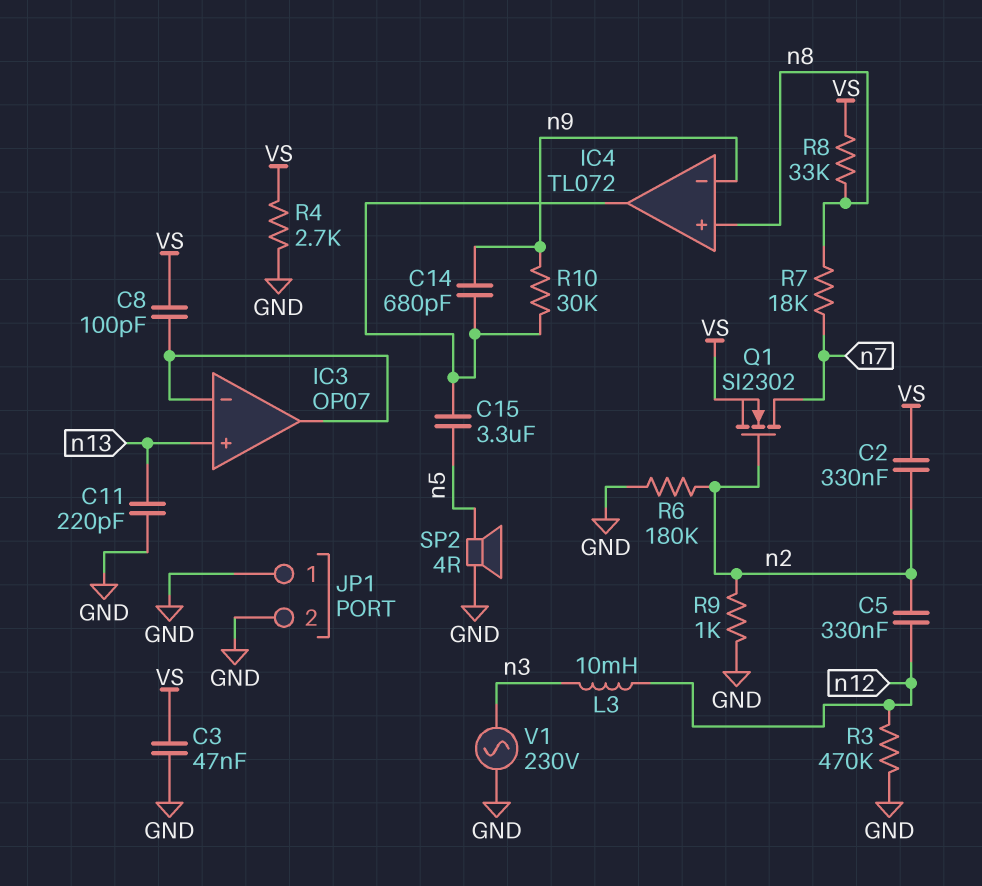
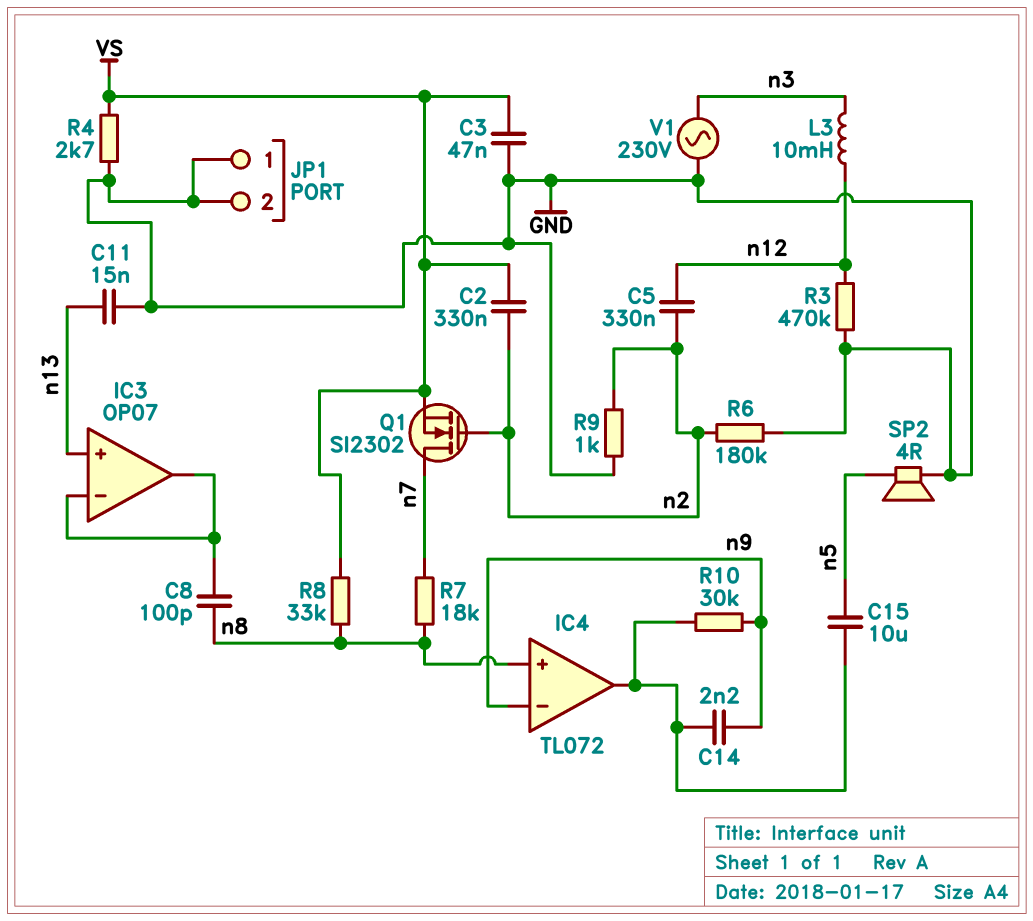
C8: 100pF (IC3/in-, VS) -> 100pF (IC3/in-, n8)
C11: 220pF (GND, n13) -> 15nF (GND, n13)
C14: 680pF (IC4/out, n9) -> 2.2nF (IC4/out, n9)
C15: 3.3uF (IC4/out, n5) -> 10uF (IC4/out, n5)

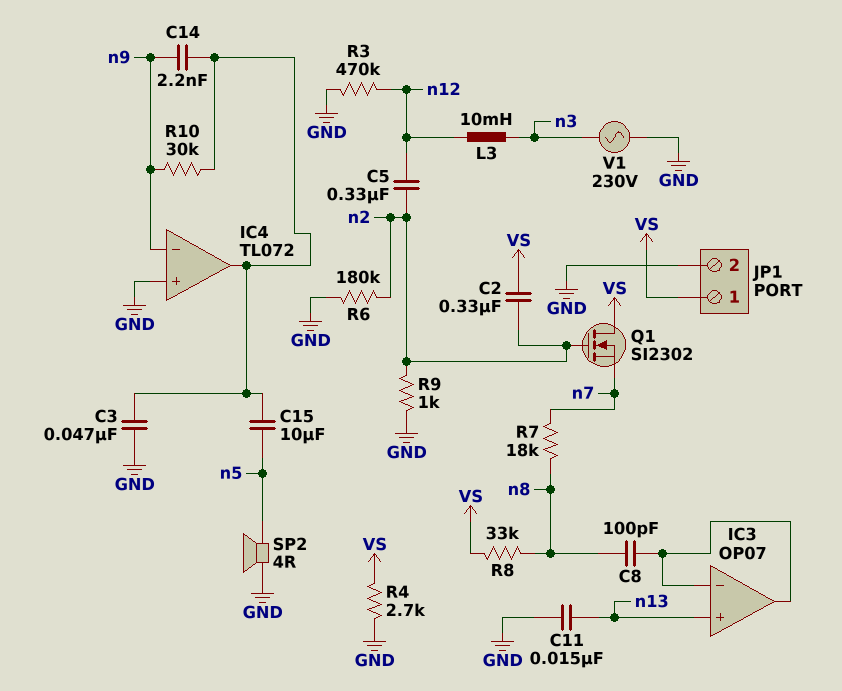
C3: 47nF (GND, VS) -> 47nF (GND, IC4/out)
IC4 pin in+: n8 -> GND
JP1 pin 1: GND -> VS
Q1: NMOS SI2302 (G n2, D n7, S VS) -> NMOS SI2302 (G n2, D VS, S n7)

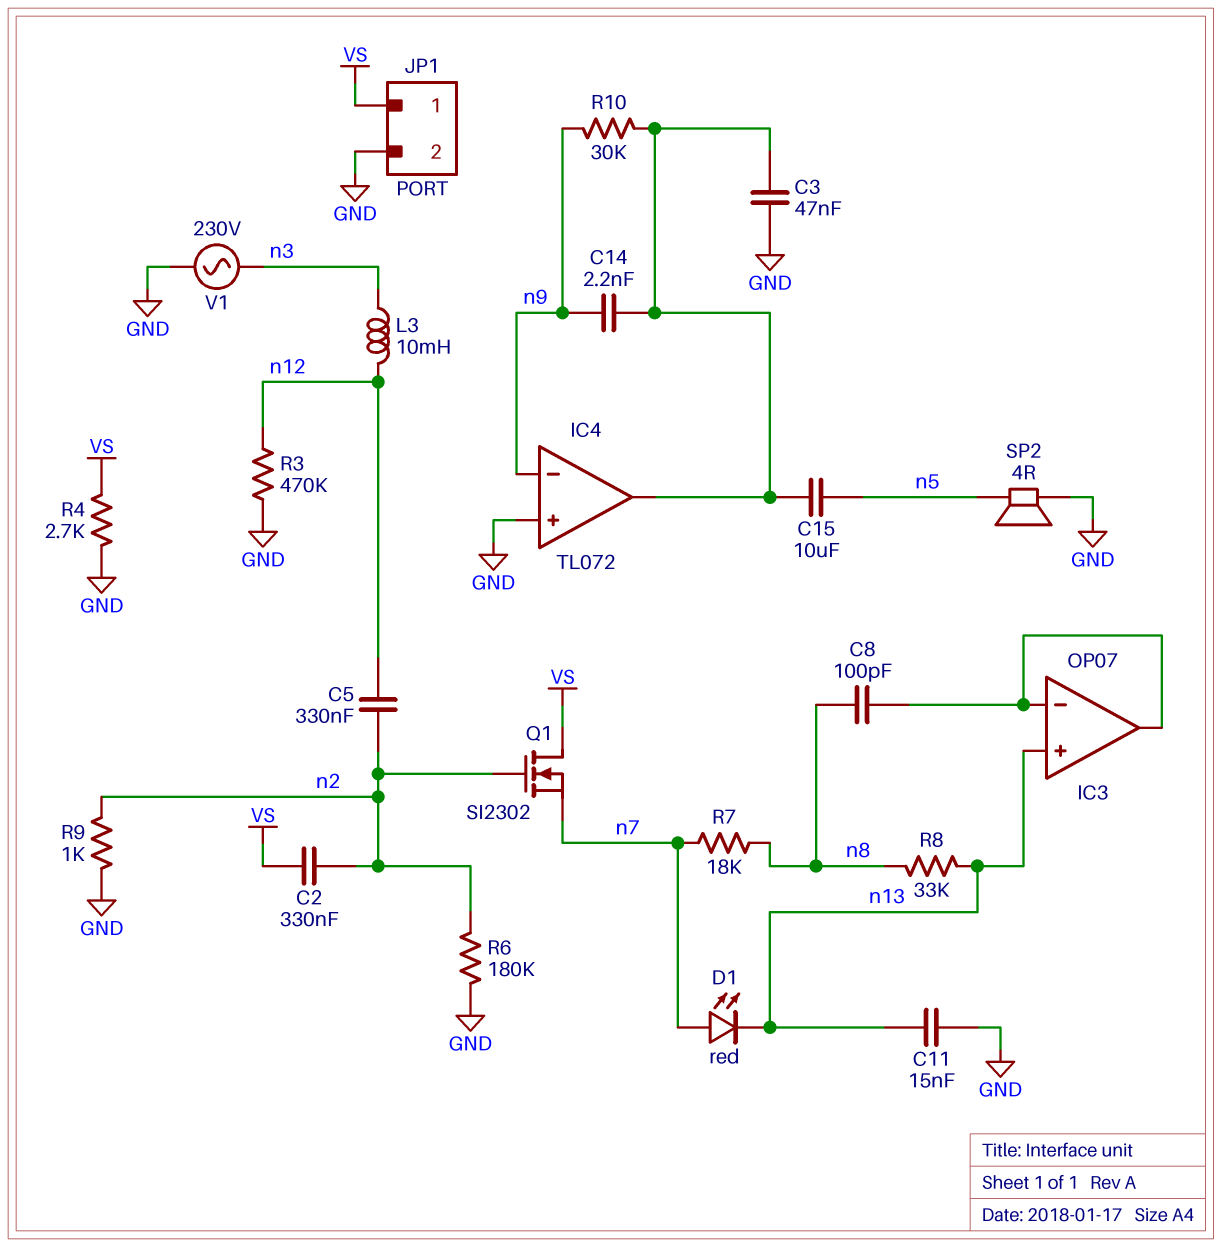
D1: none -> LED red (A n7, K n13)
R8: 33k (VS, n8) -> 33k (n8, n13)

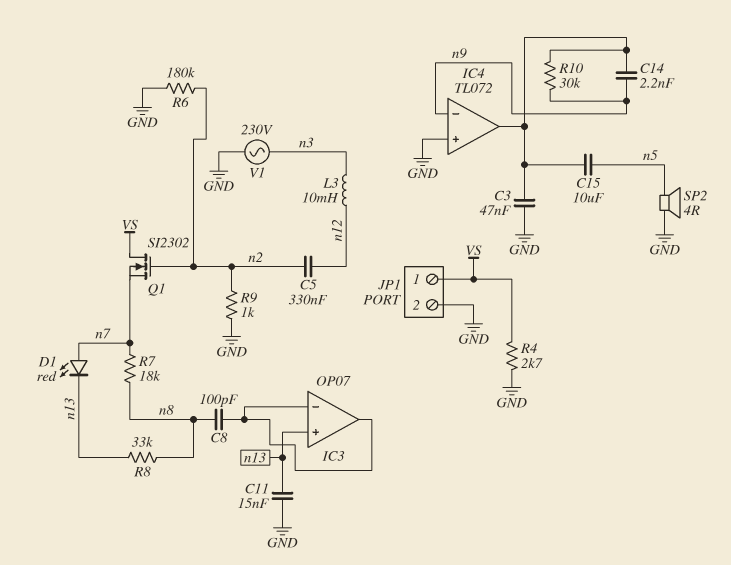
C2: 330nF (VS, n2) -> none
R3: 470k (GND, n12) -> none

